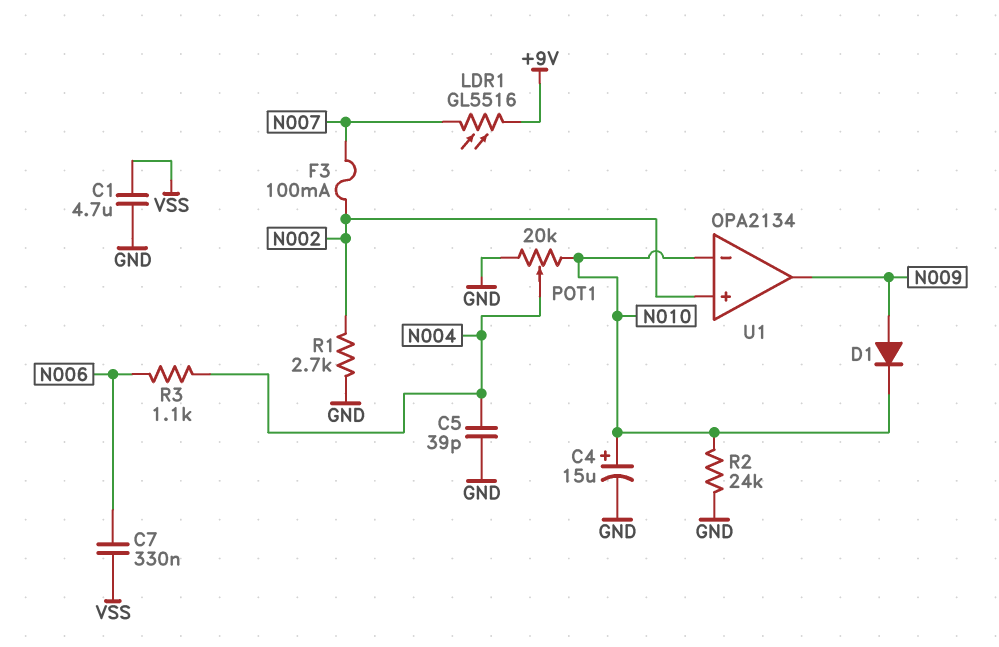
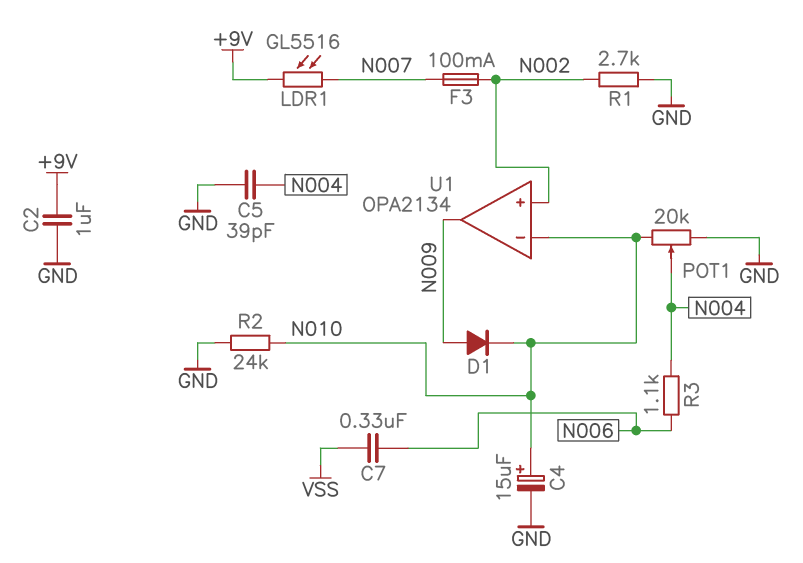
C1: 4.7uF (GND, VSS) -> none
C2: none -> 1uF (+9V, GND)

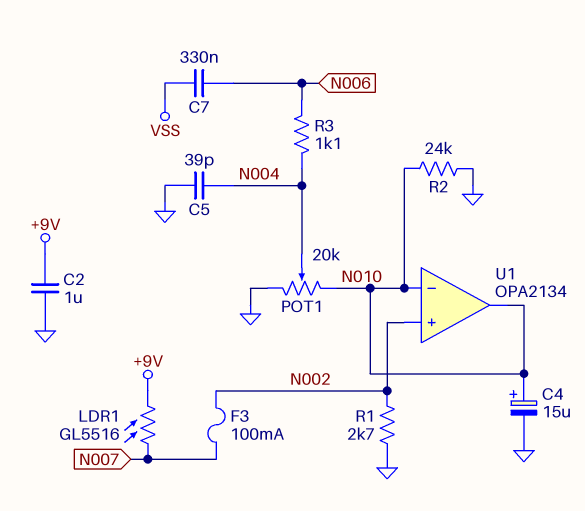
D1: diode (A N009, K N010) -> none
U1 pin out: N009 -> N010

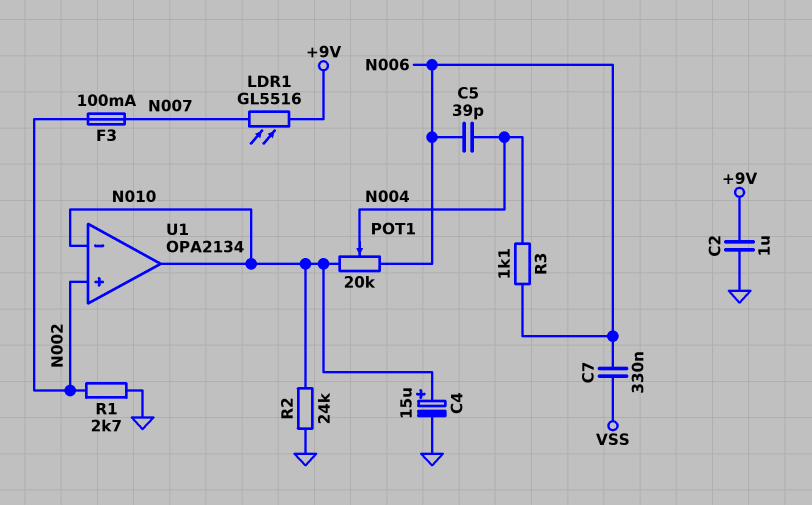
C5: 39pF (GND, N004) -> 39pF (N004, N006)
POT1: 20k (GND, N010, wiper N004) -> 20k (N006, N010, wiper N004)

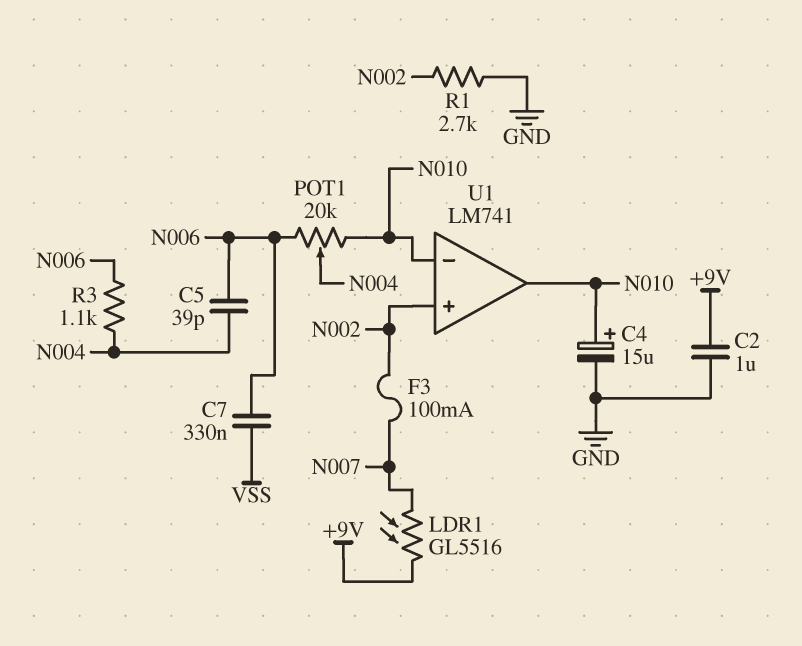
R2: 24k (GND, N010) -> none
U1: OPA2134 -> LM741

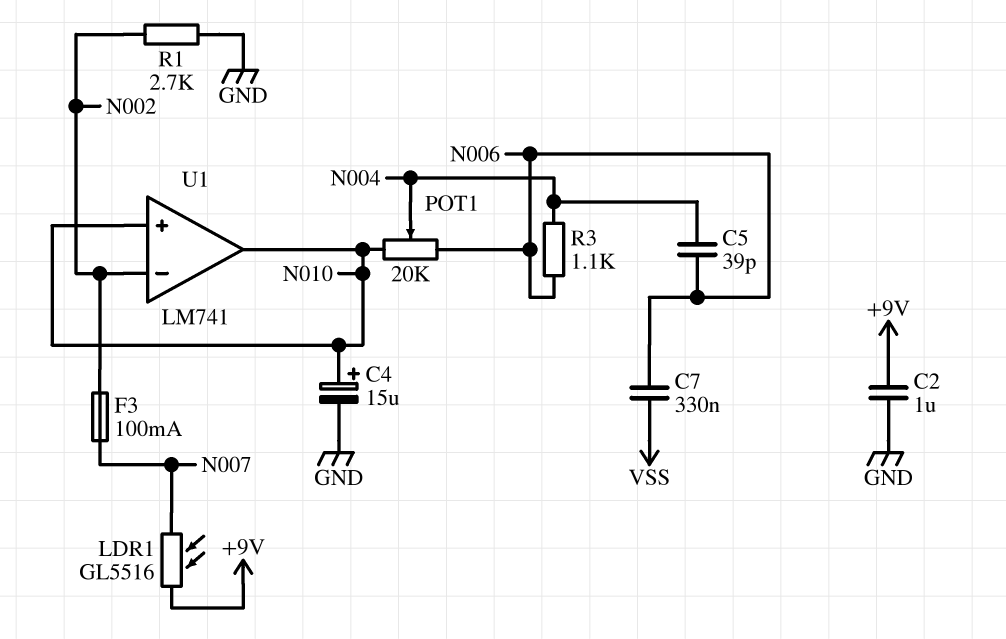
U1 pin in+: N002 -> N010
U1 pin in-: N010 -> N002

